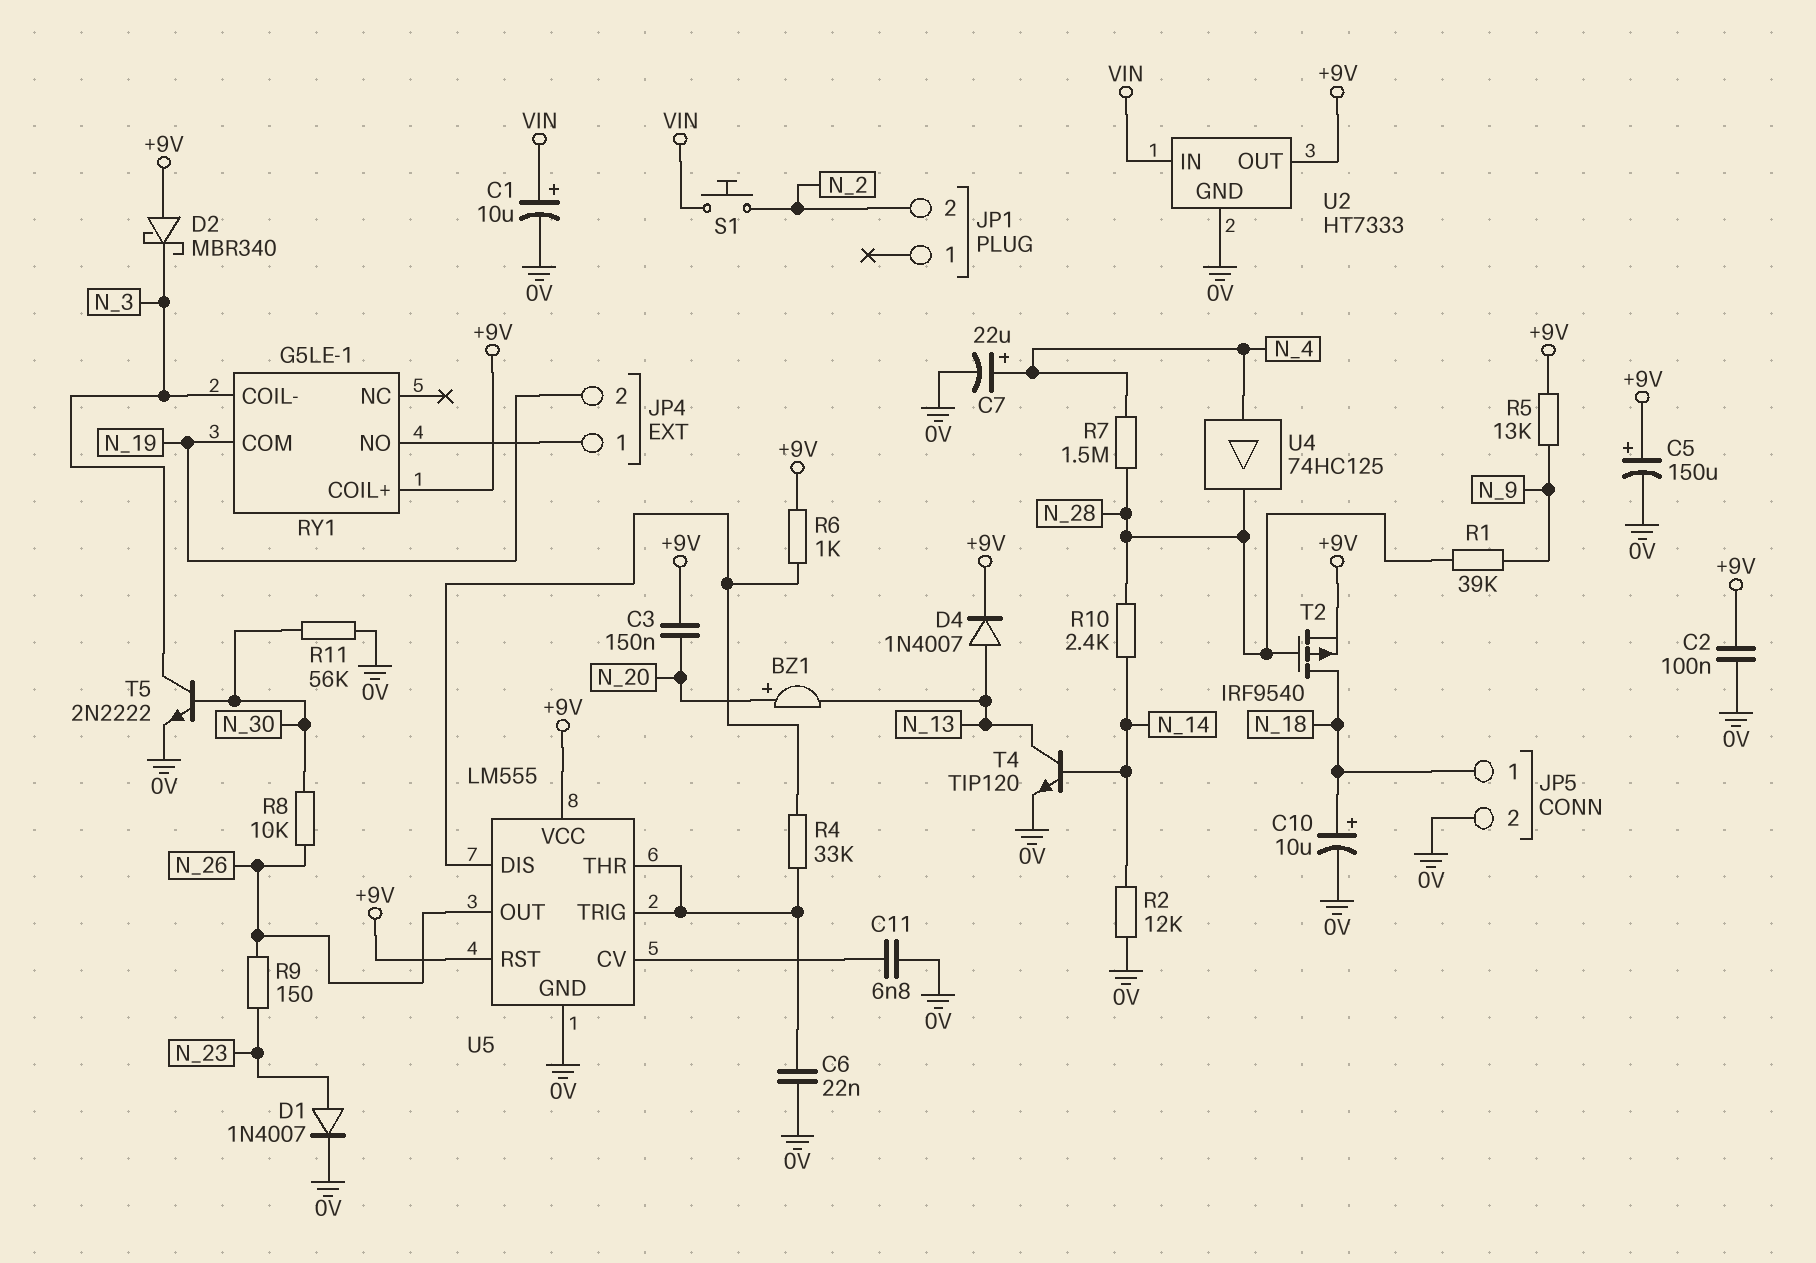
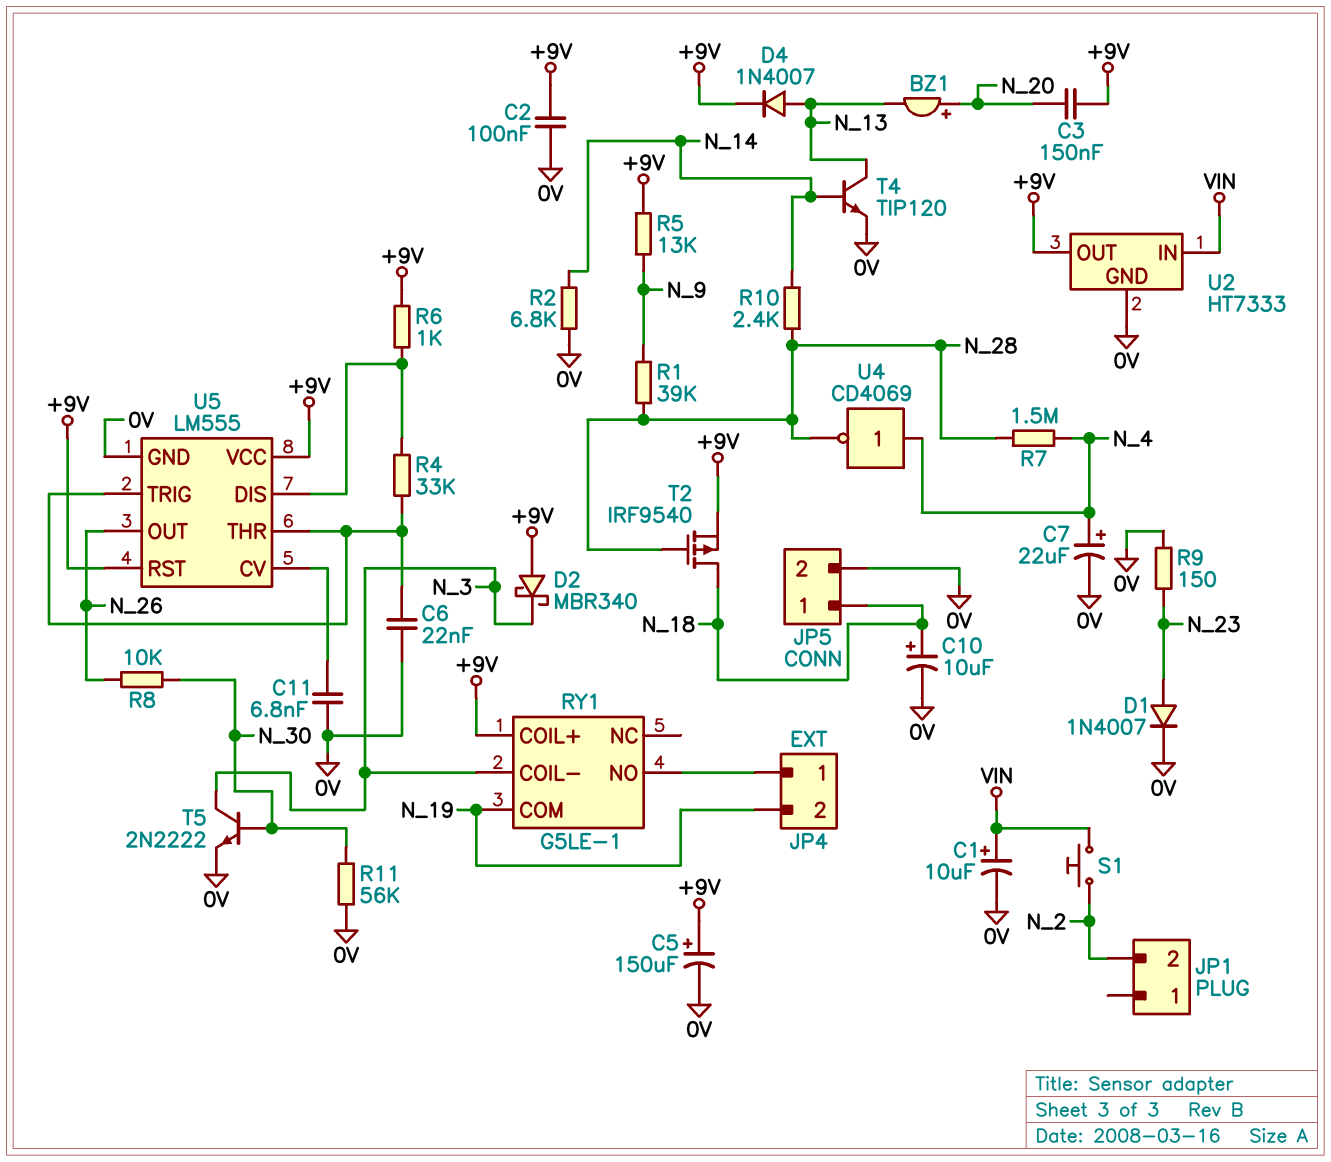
R2: 12k (0V, N_14) -> 6.8k (0V, N_14)
R9: 150 (N_23, N_26) -> 150 (0V, N_23)
U4: buffer 74HC125 (in N_4, out N_28) -> NOT CD4069 (in N_4, out N_28)

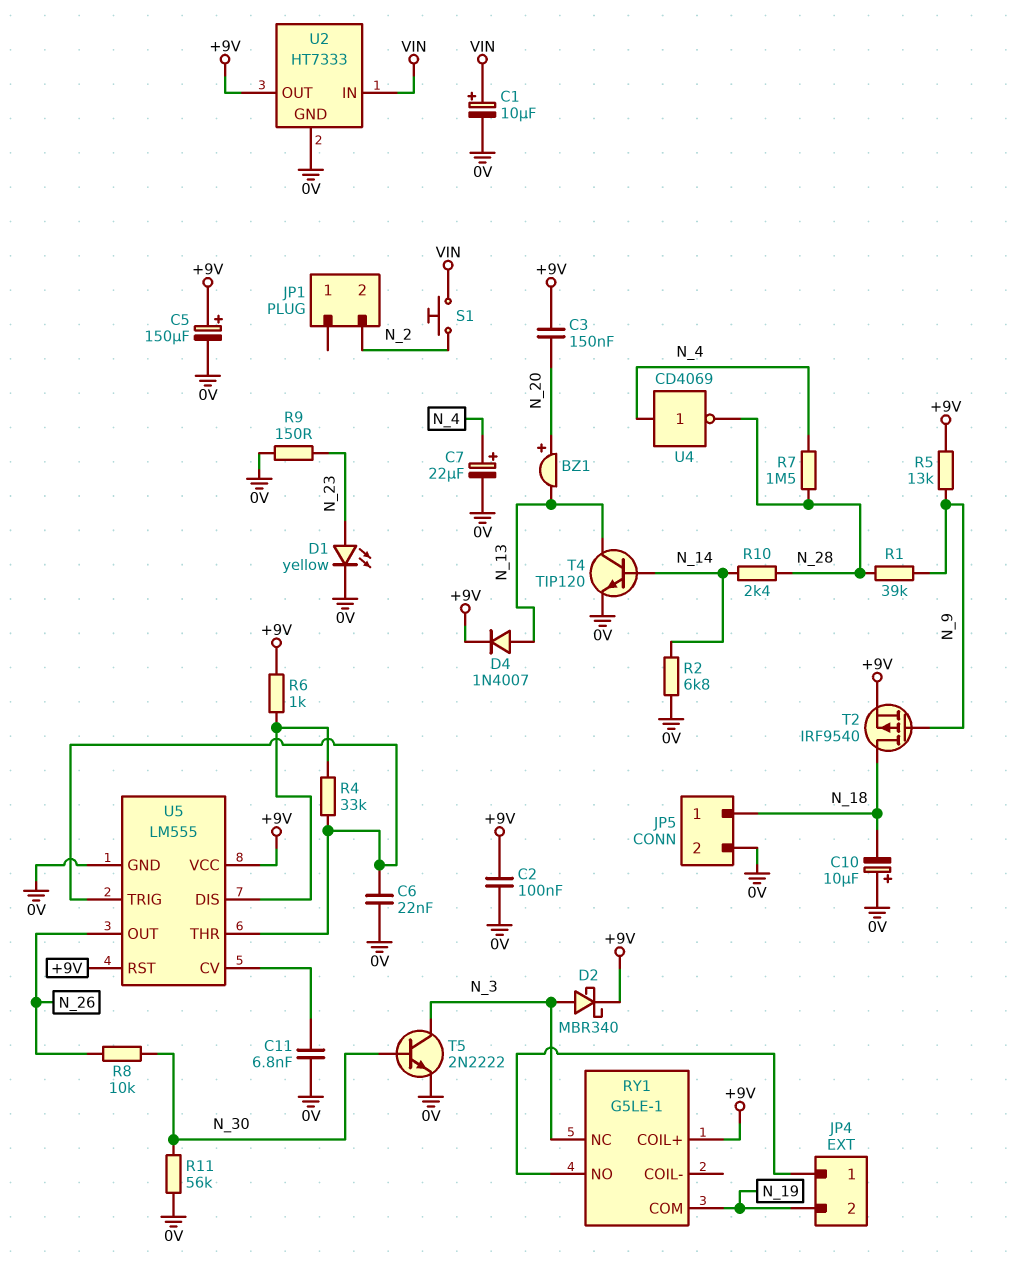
C10: 10uF (plus N_18, minus 0V) -> 10uF (plus 0V, minus N_18)
D1: diode 1N4007 (A N_23, K 0V) -> LED yellow (A N_23, K 0V)
D2: schottky MBR340 (A +9V, K N_3) -> schottky MBR340 (A N_3, K +9V)
RY1 pin COIL-: N_3 -> none
RY1 pin NC: none -> N_3
T2: PMOS IRF9540 (G N_28, D N_18, S +9V) -> PMOS IRF9540 (G N_9, D N_18, S +9V)

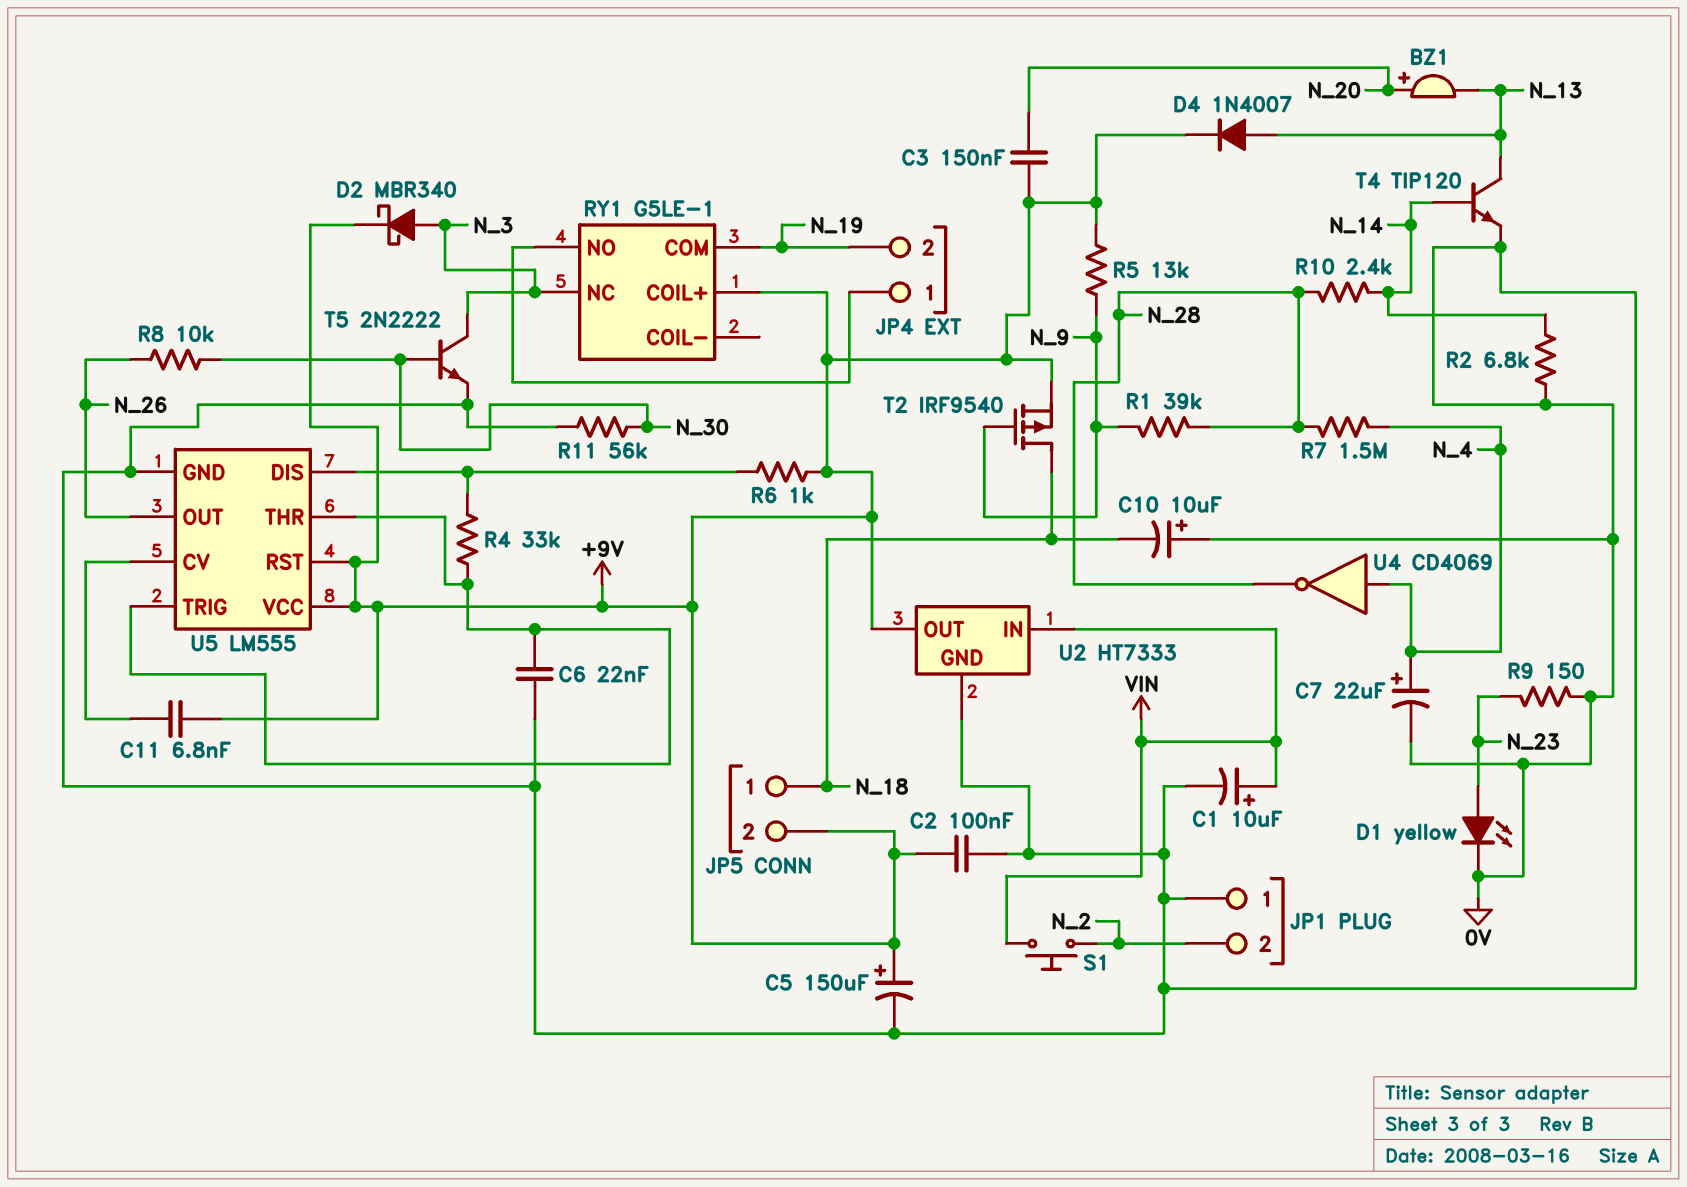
C11: 6.8nF (0V, U5/CV) -> 6.8nF (+9V, U5/CV)
JP1 pin 1: none -> 0V
JP5 pin 2: 0V -> +9V

